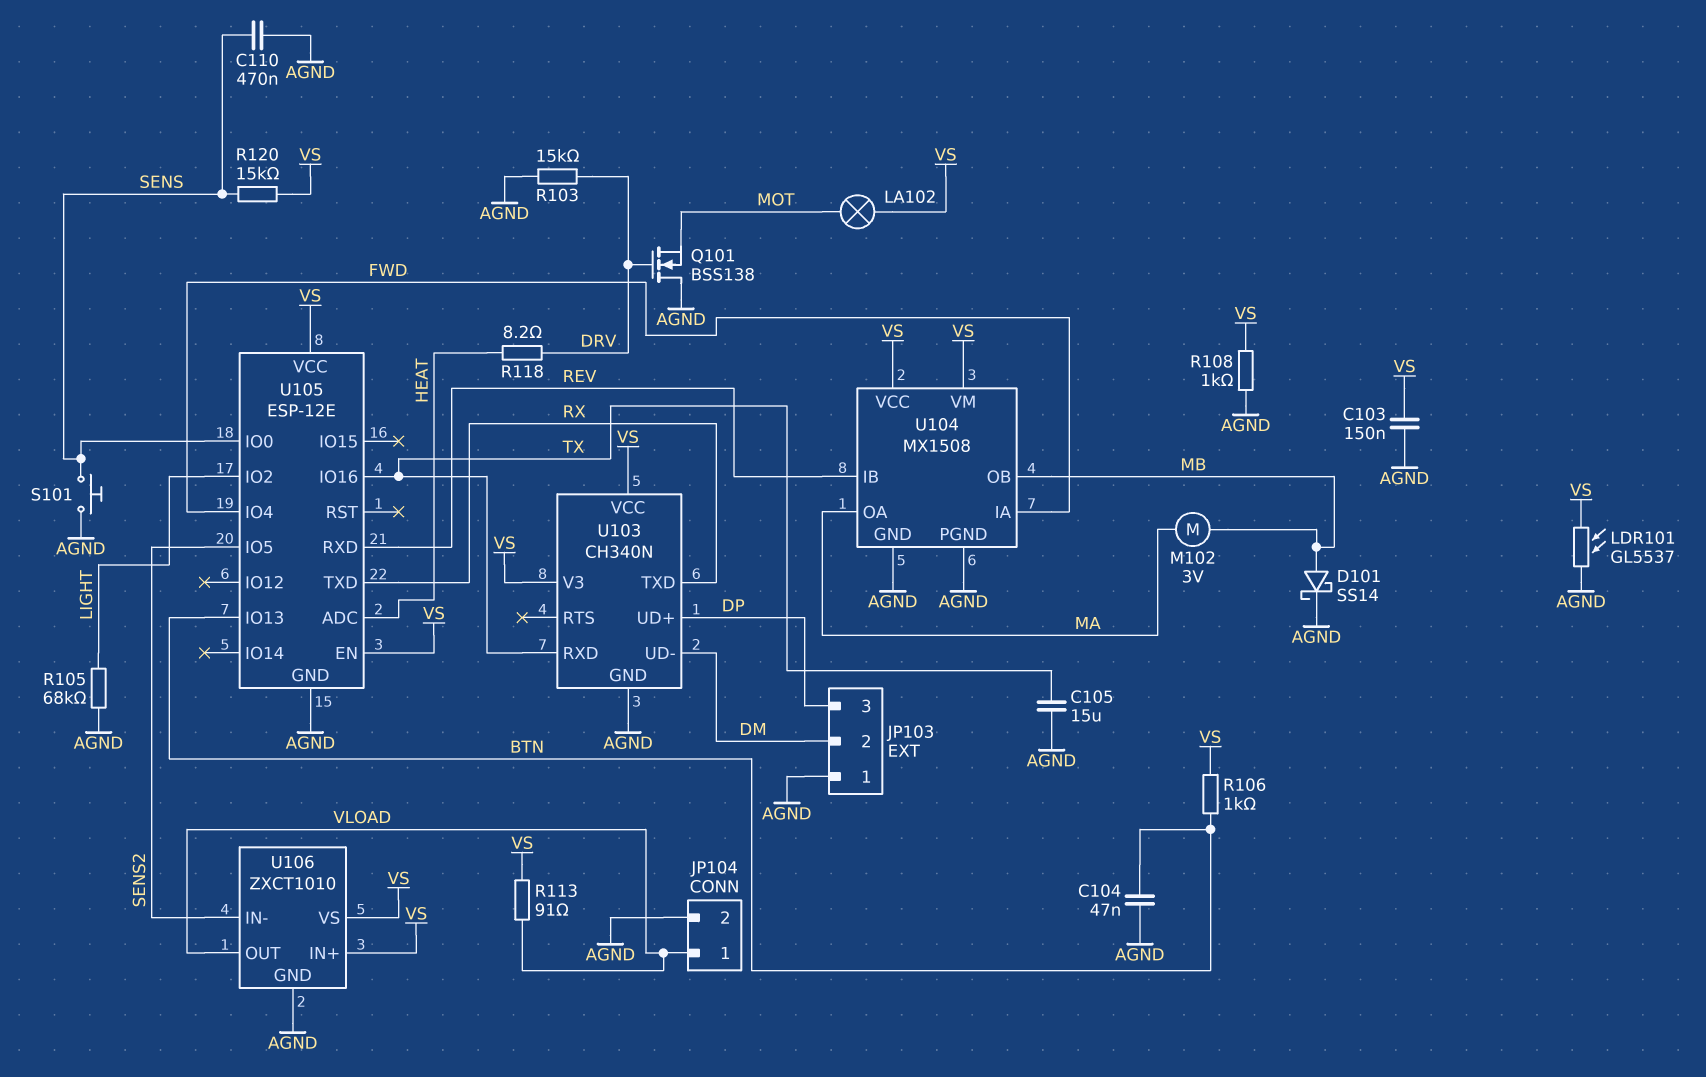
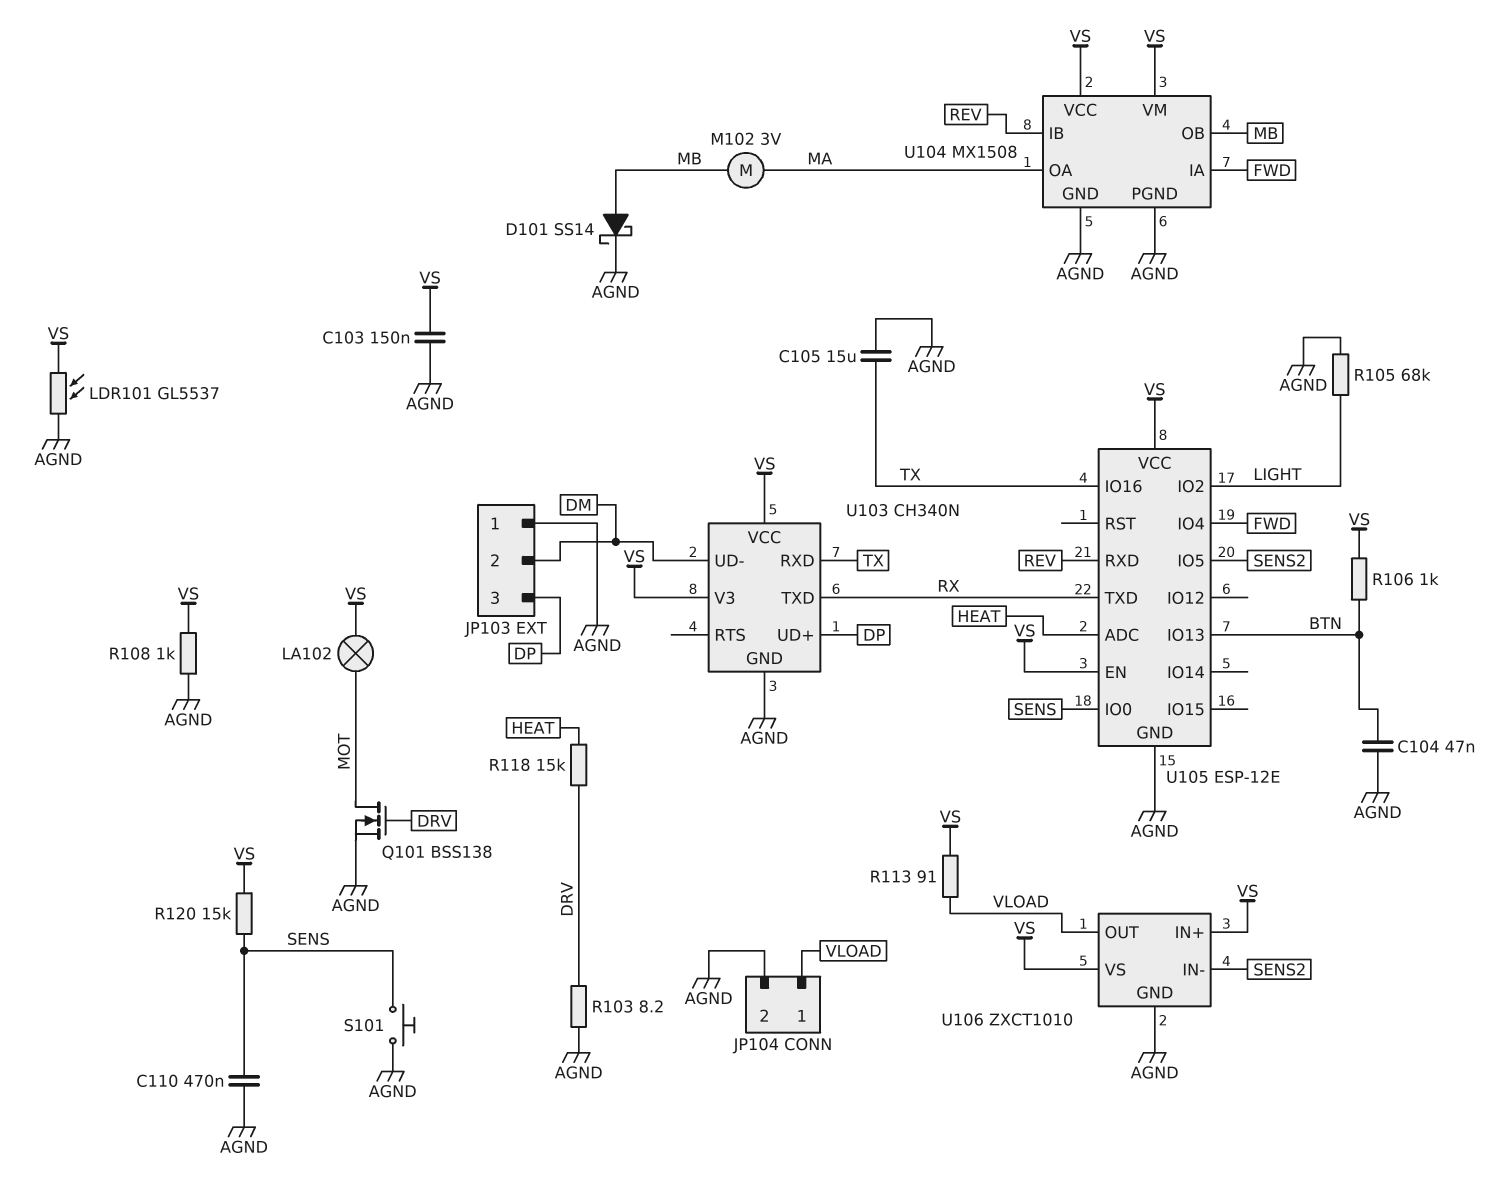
Q101: NMOS BSS138 (G DRV, D AGND, S MOT) -> NMOS BSS138 (G DRV, D MOT, S AGND)
R103: 15k (AGND, DRV) -> 8.2 (AGND, DRV)
R118: 8.2 (DRV, HEAT) -> 15k (DRV, HEAT)

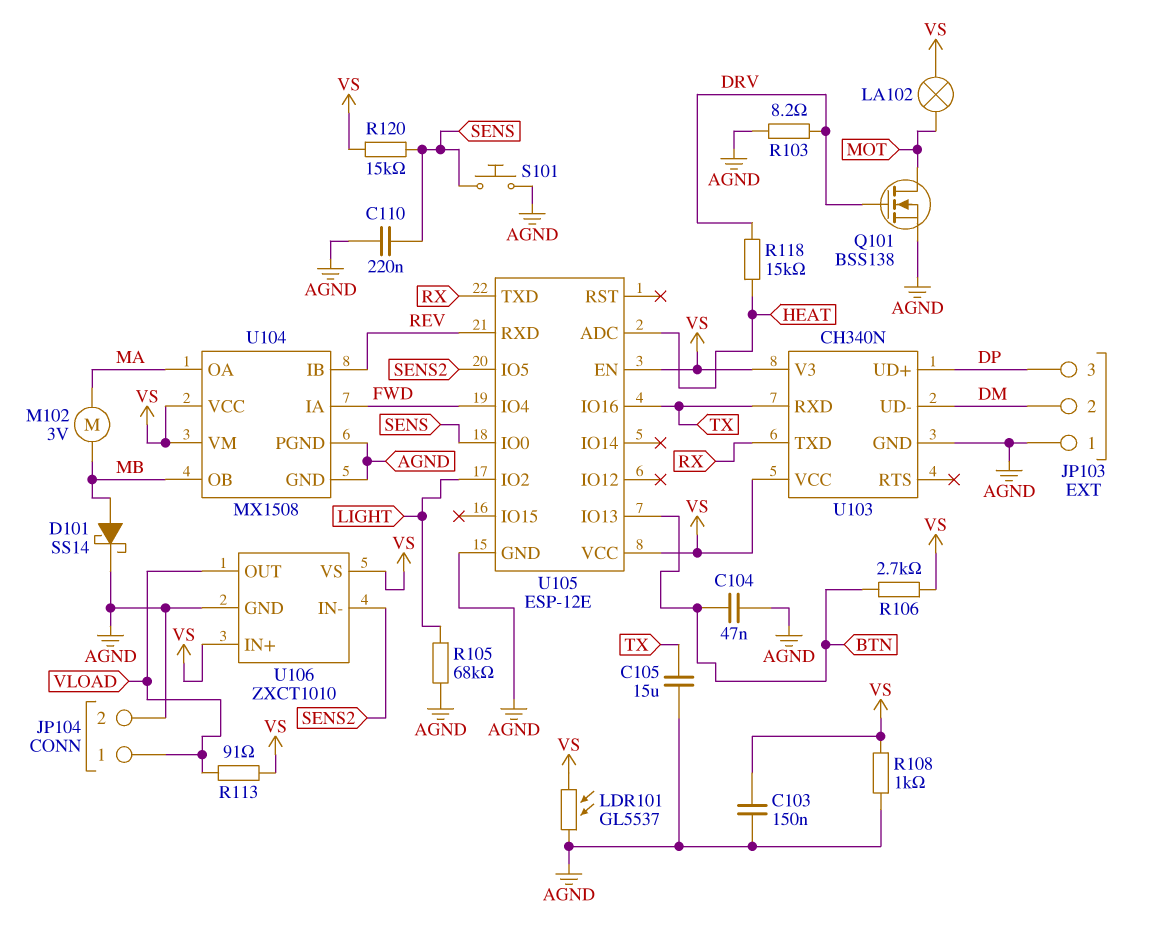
C110: 470nF (AGND, SENS) -> 220nF (AGND, SENS)
R106: 1k (BTN, VS) -> 2.7k (BTN, VS)

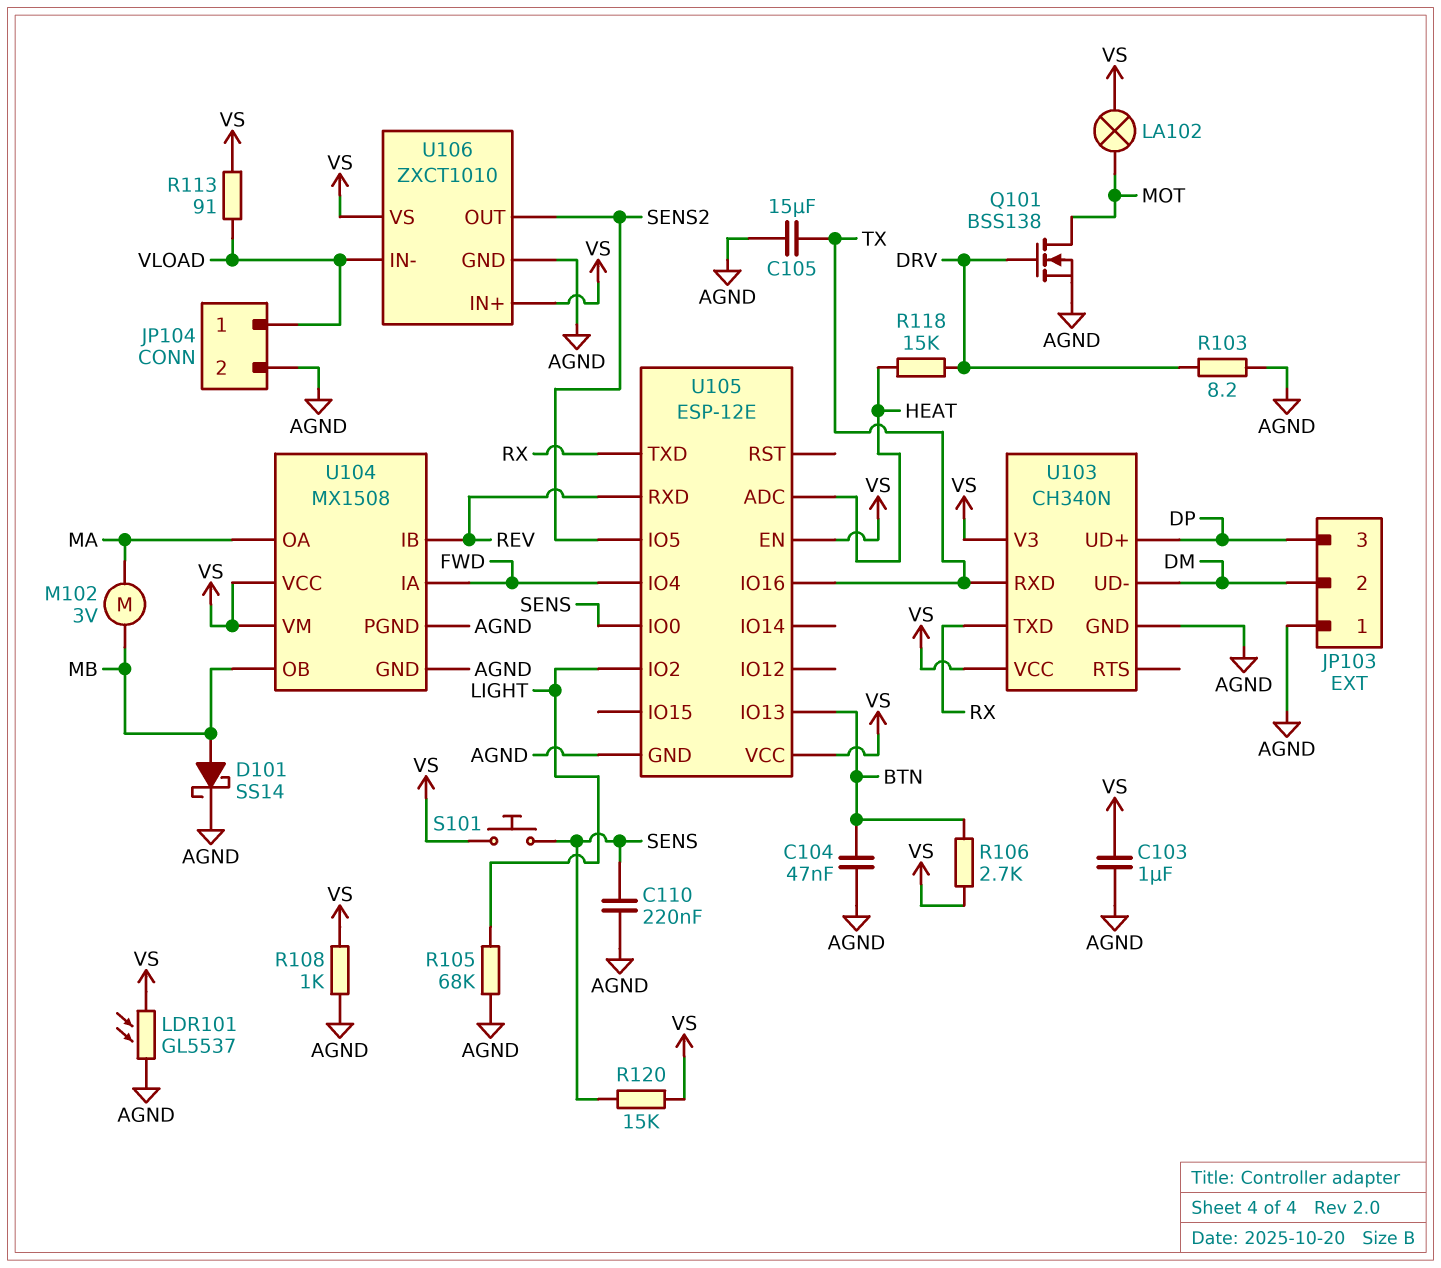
C103: 150nF (AGND, VS) -> 1uF (AGND, VS)
S101: button (AGND, SENS) -> button (SENS, VS)
U106 pin IN-: SENS2 -> VLOAD
U106 pin OUT: VLOAD -> SENS2

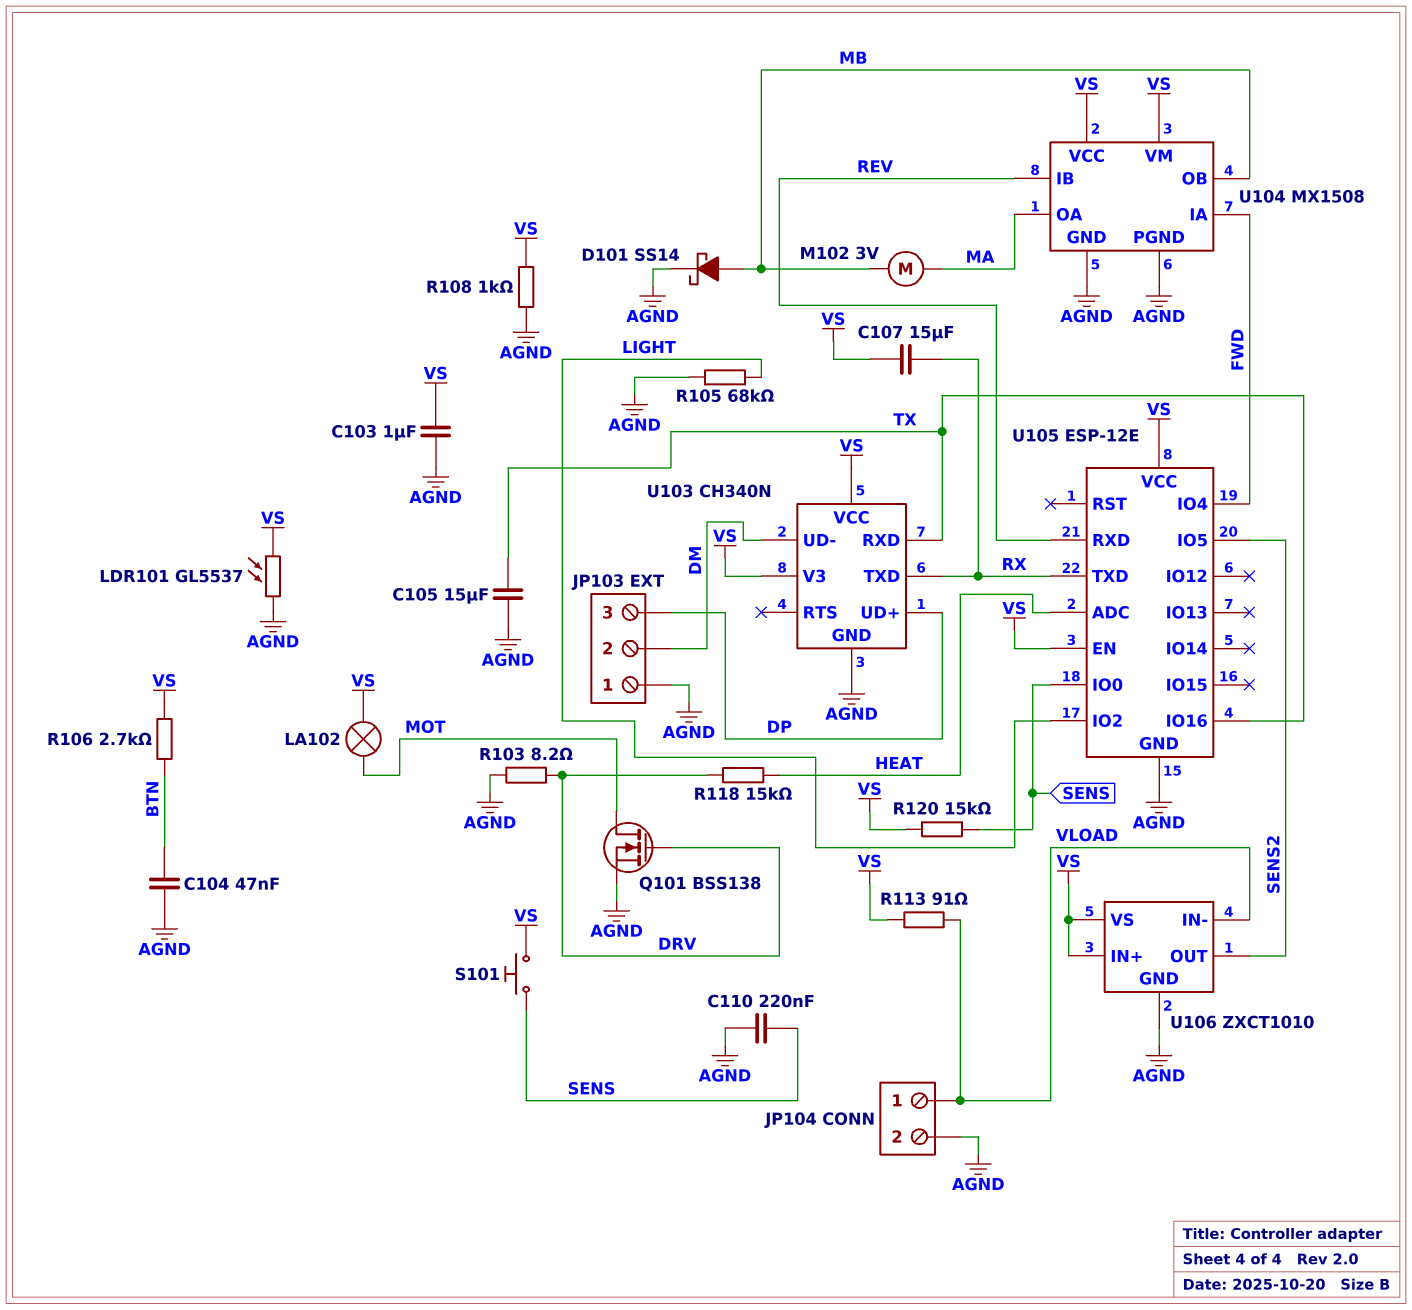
C107: none -> 15uF (RX, VS)
U105 pin IO13: BTN -> none

